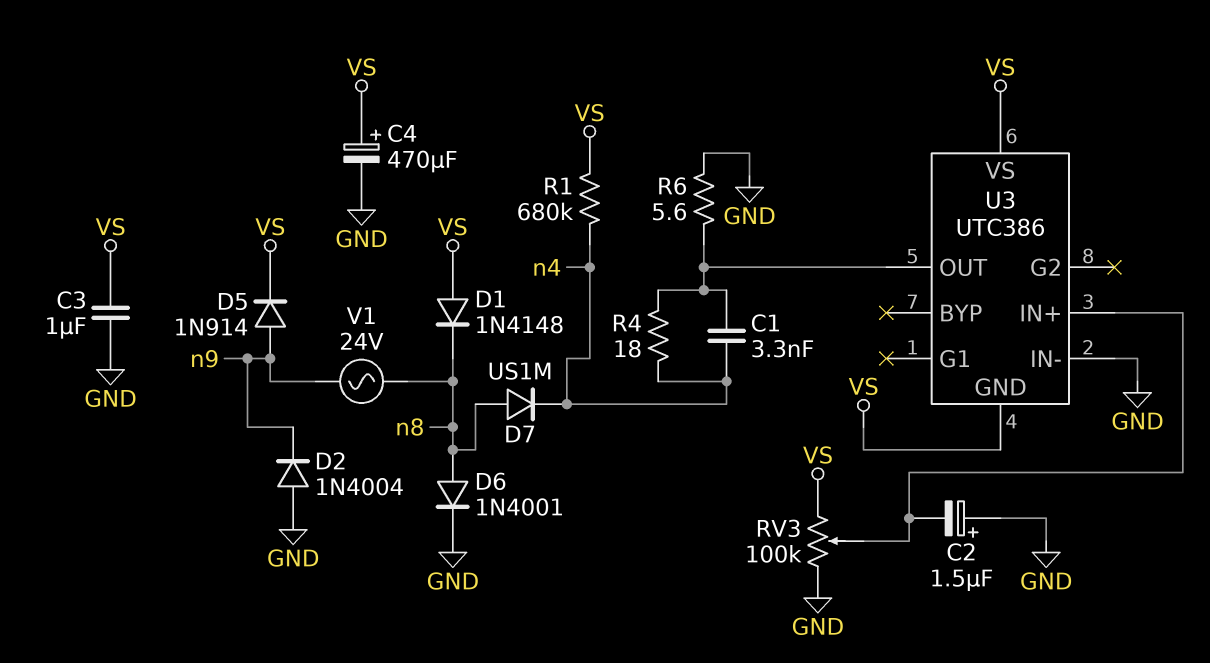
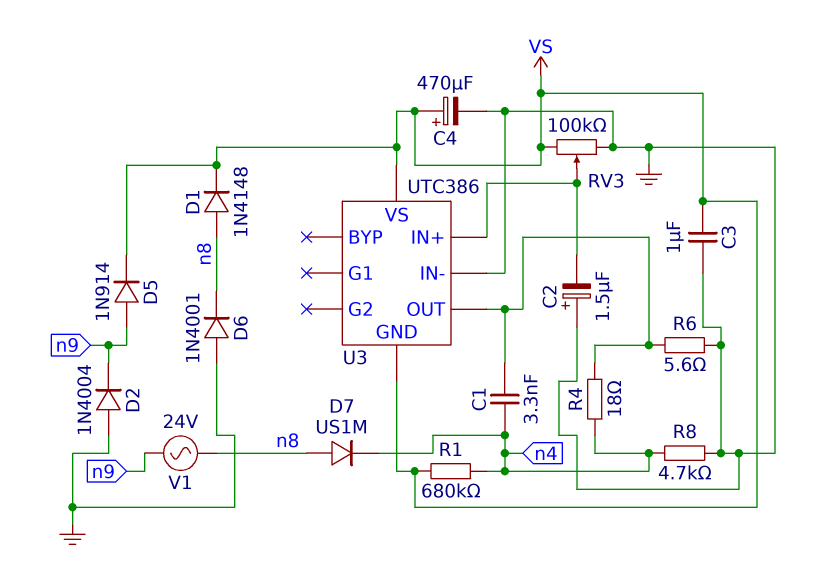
D1: diode 1N4148 (A VS, K n8) -> diode 1N4148 (A n8, K VS)
D6: diode 1N4001 (A n8, K GND) -> diode 1N4001 (A GND, K n8)
R8: none -> 4.7k (GND, n4)

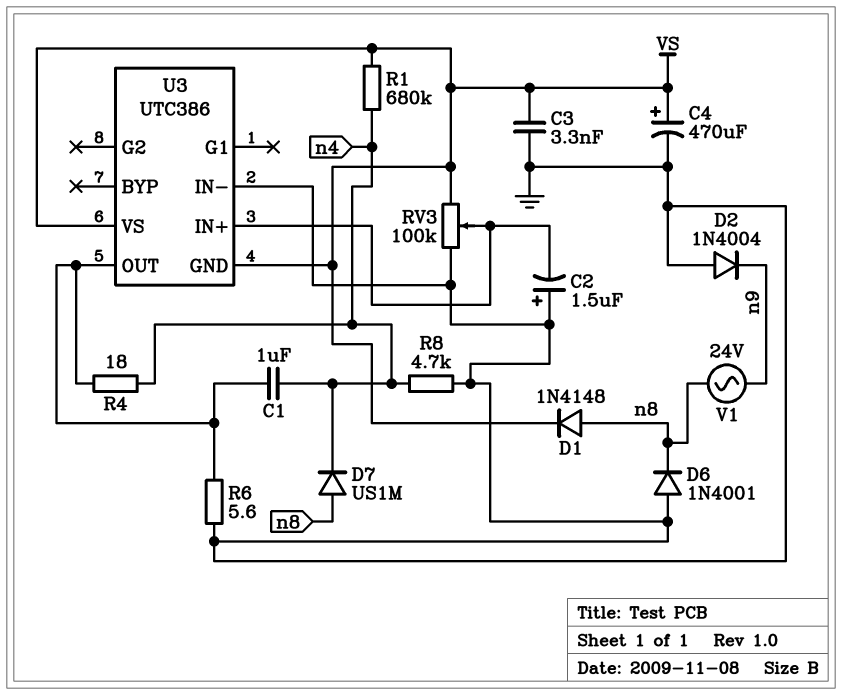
C1: 3.3nF (U3/OUT, n4) -> 1uF (U3/OUT, n4)
C3: 1uF (GND, VS) -> 3.3nF (GND, VS)
D5: diode 1N914 (A n9, K VS) -> none

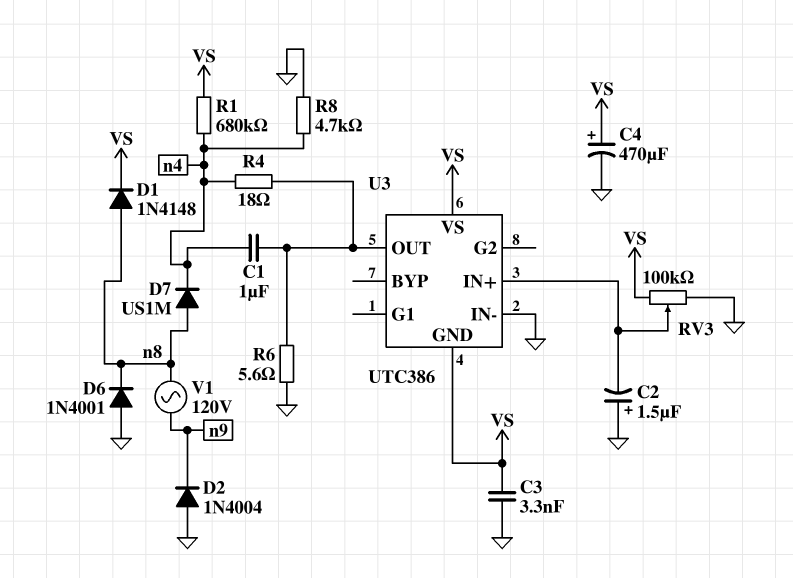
V1: AC 24V (n8, n9) -> AC 120V (n8, n9)

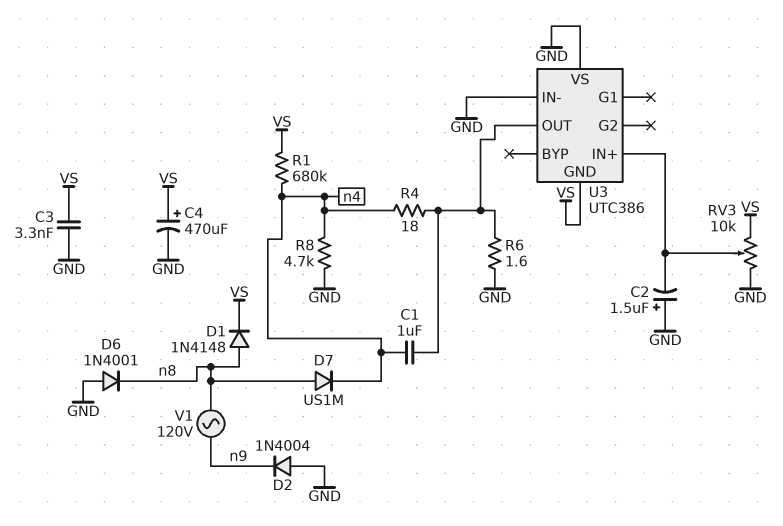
R6: 5.6 (GND, U3/OUT) -> 1.6 (GND, U3/OUT)
RV3: 100k (GND, VS, wiper U3/IN+) -> 10k (GND, VS, wiper U3/IN+)
U3 pin VS: VS -> GND

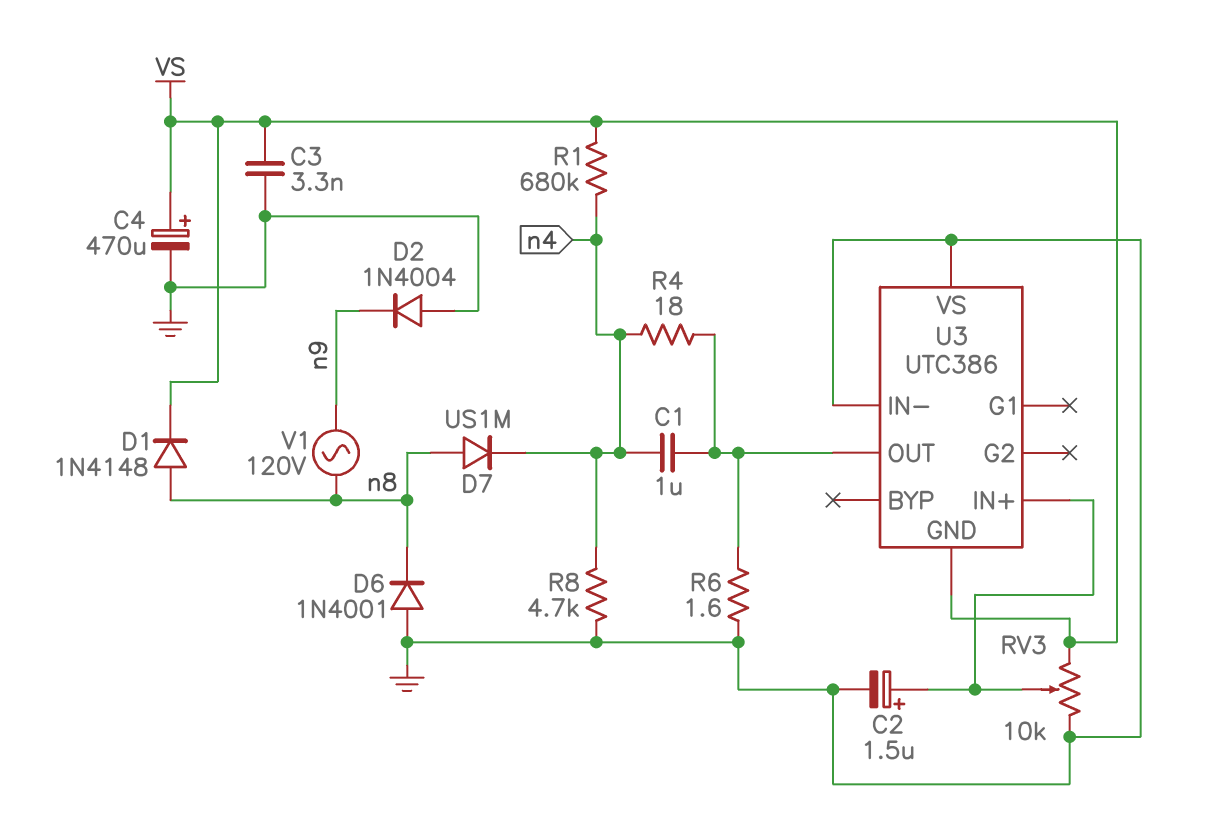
C2: 1.5uF (plus GND, minus U3/IN+) -> 1.5uF (plus U3/IN+, minus GND)

